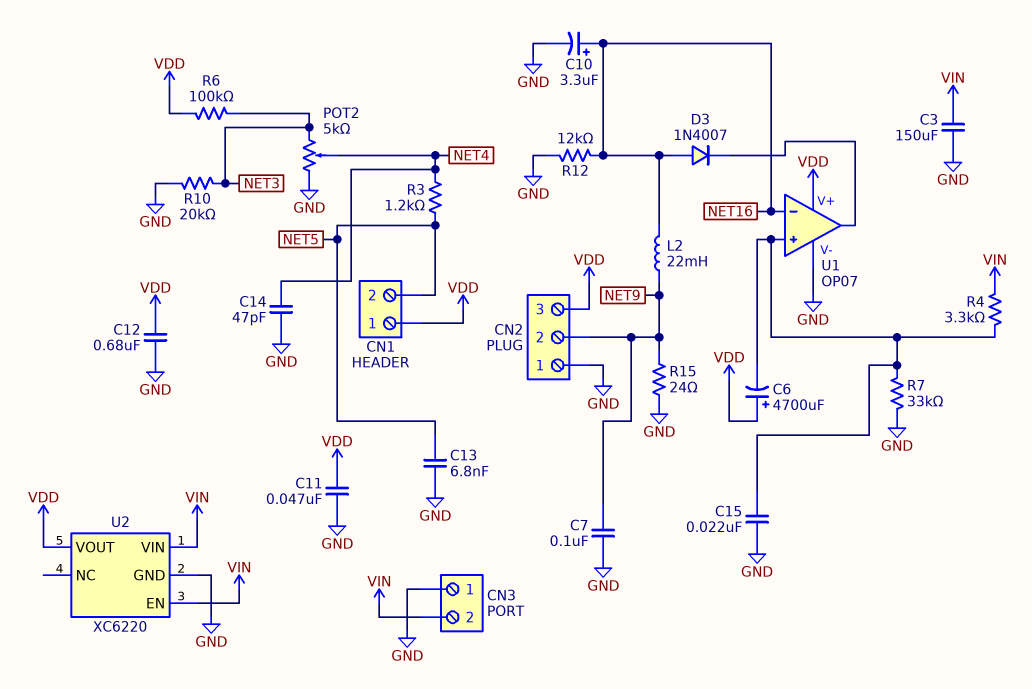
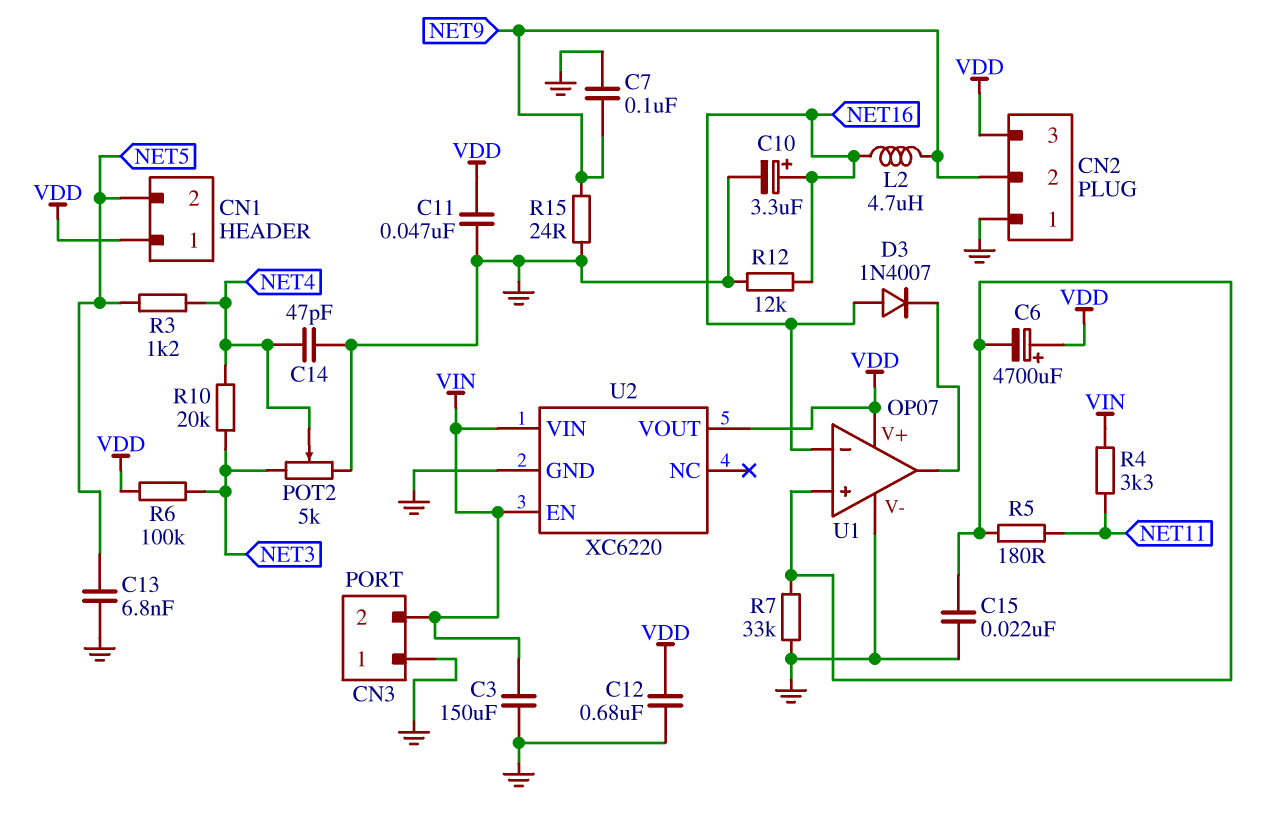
L2: 22mH (NET9, NET16) -> 4.7uH (NET9, NET16)
R4: 3.3k (U1/in+, VIN) -> 3.3k (NET11, VIN)
R5: none -> 180 (NET11, U1/in+)
R10: 20k (GND, NET3) -> 20k (NET3, NET4)

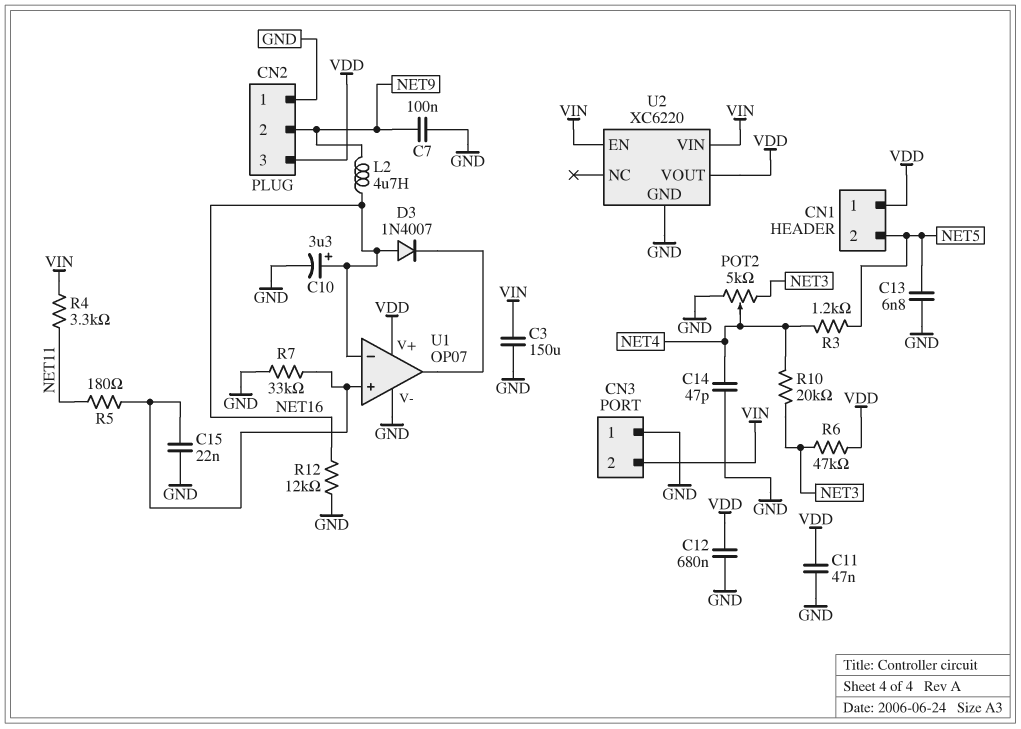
C6: 4700uF (plus VDD, minus U1/in+) -> none
R6: 100k (NET3, VDD) -> 47k (NET3, VDD)
R15: 24 (GND, NET9) -> none

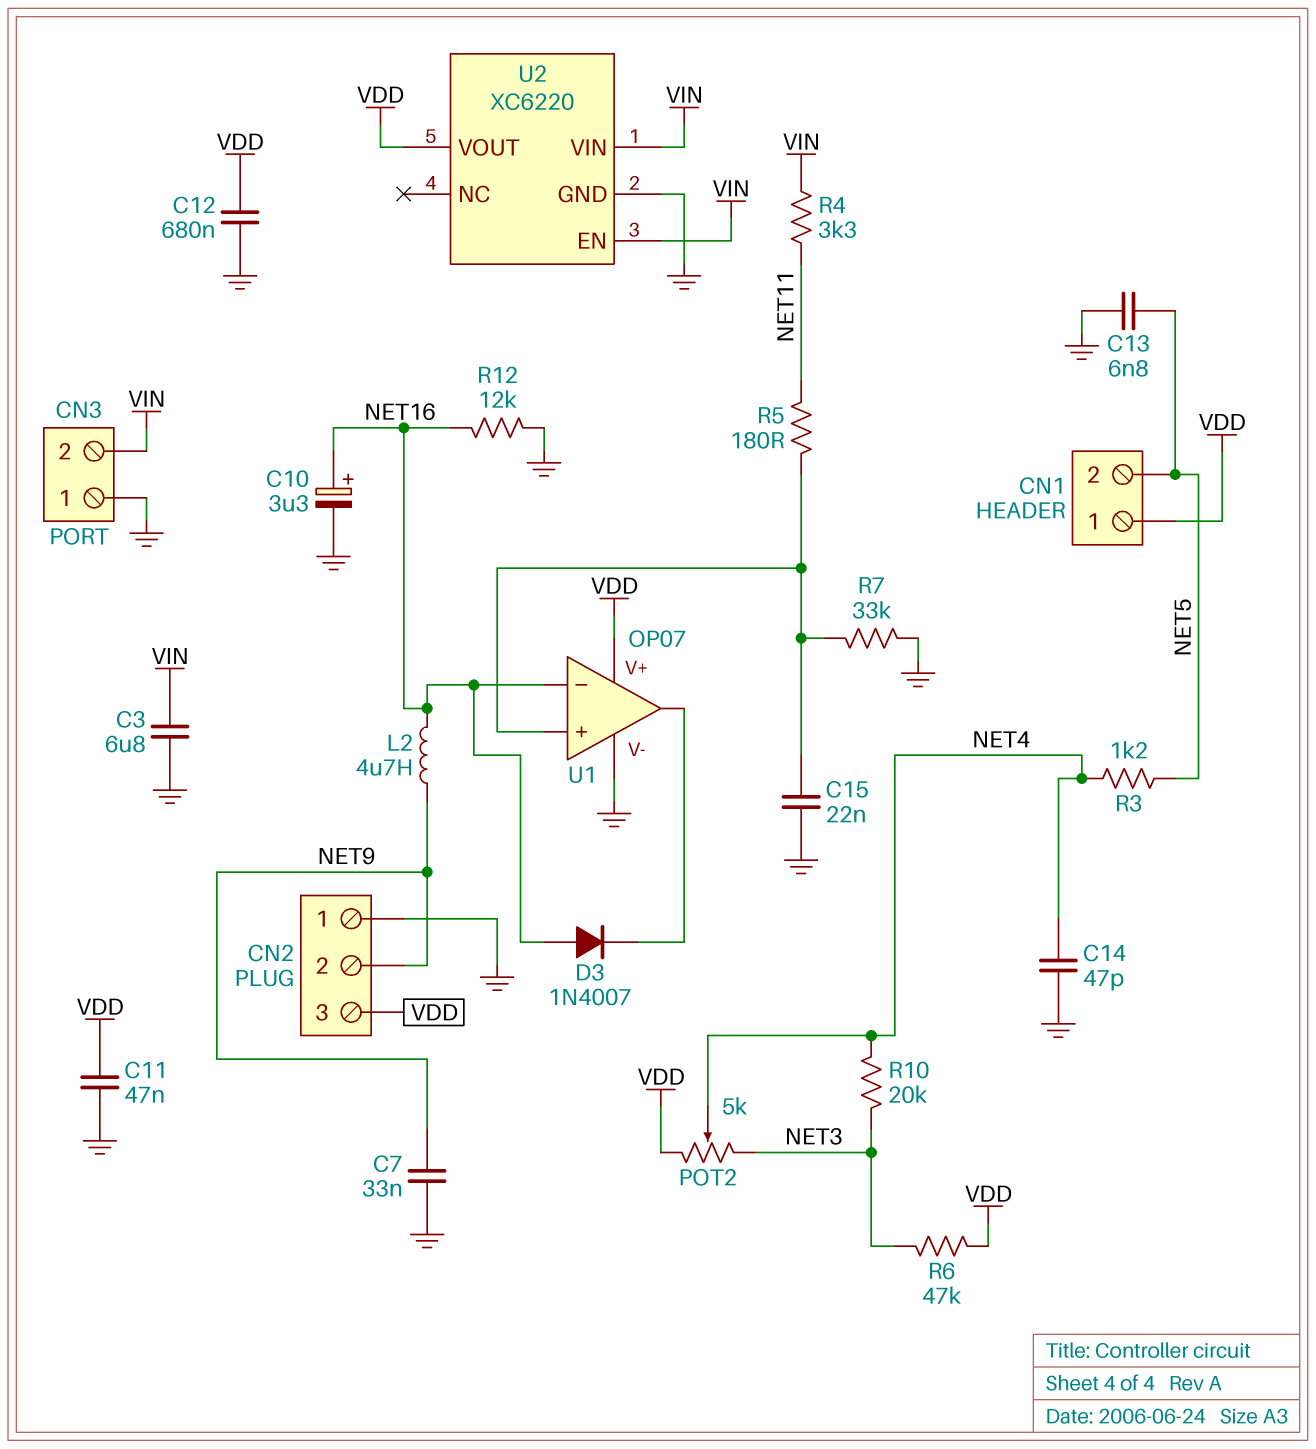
C3: 150uF (GND, VIN) -> 6.8uF (GND, VIN)
C7: 100nF (GND, NET9) -> 33nF (GND, NET9)
POT2: 5k (GND, NET3, wiper NET4) -> 5k (NET3, VDD, wiper NET4)

